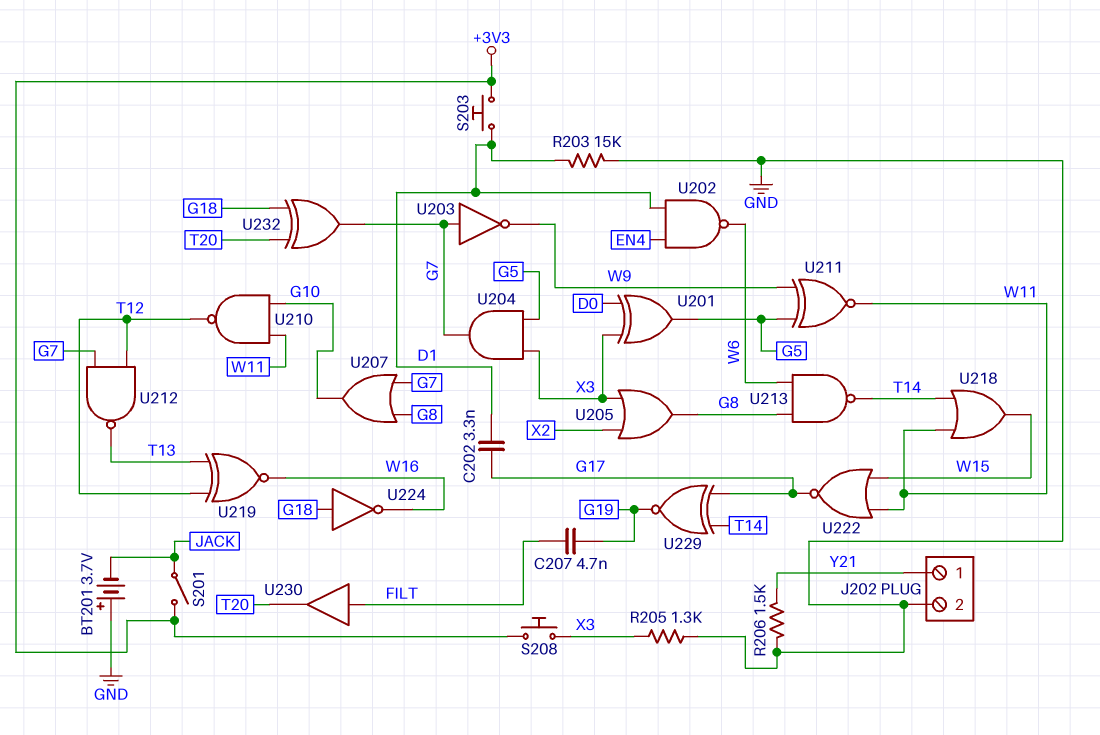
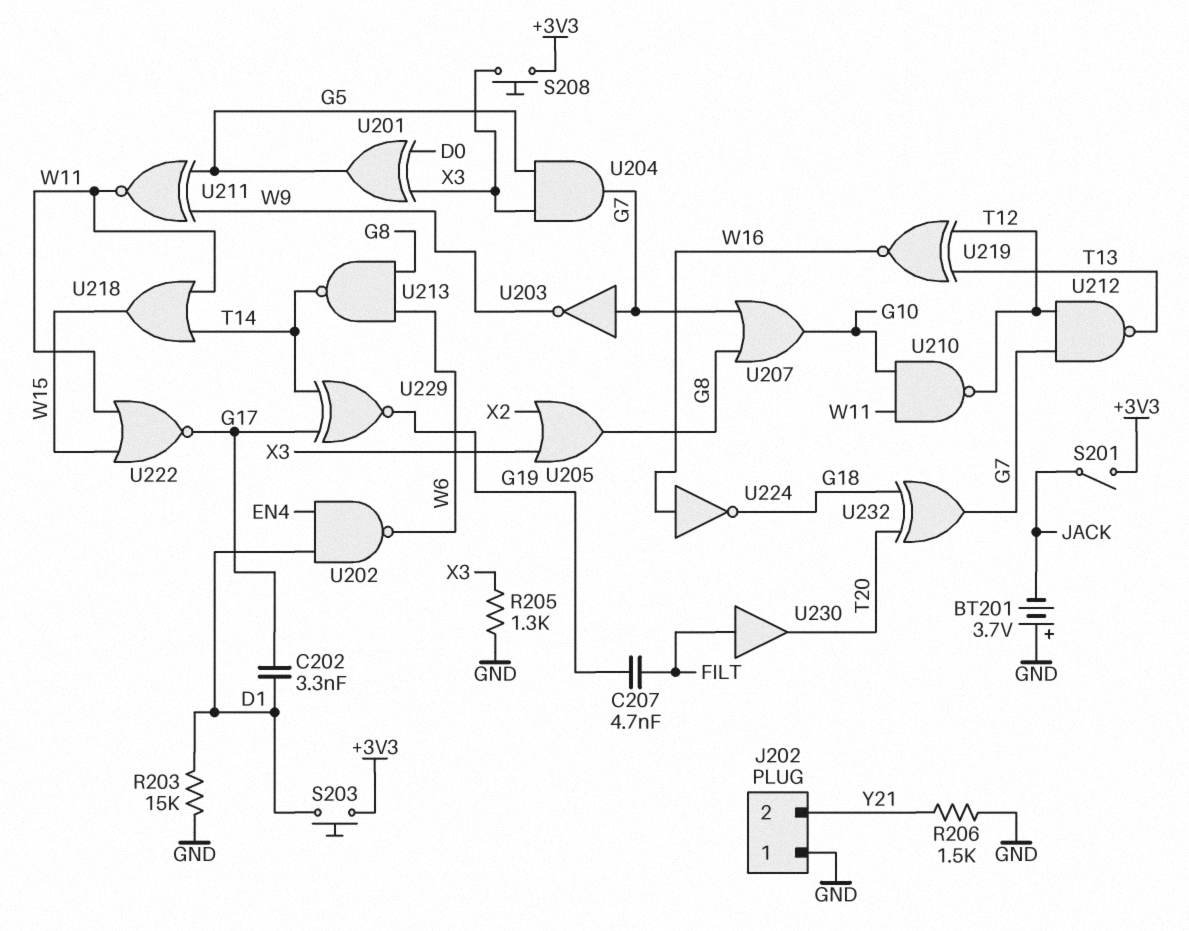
J202 pin 1: Y21 -> GND
J202 pin 2: GND -> Y21
U224: NOT (in G18, out W16) -> NOT (in W16, out G18)

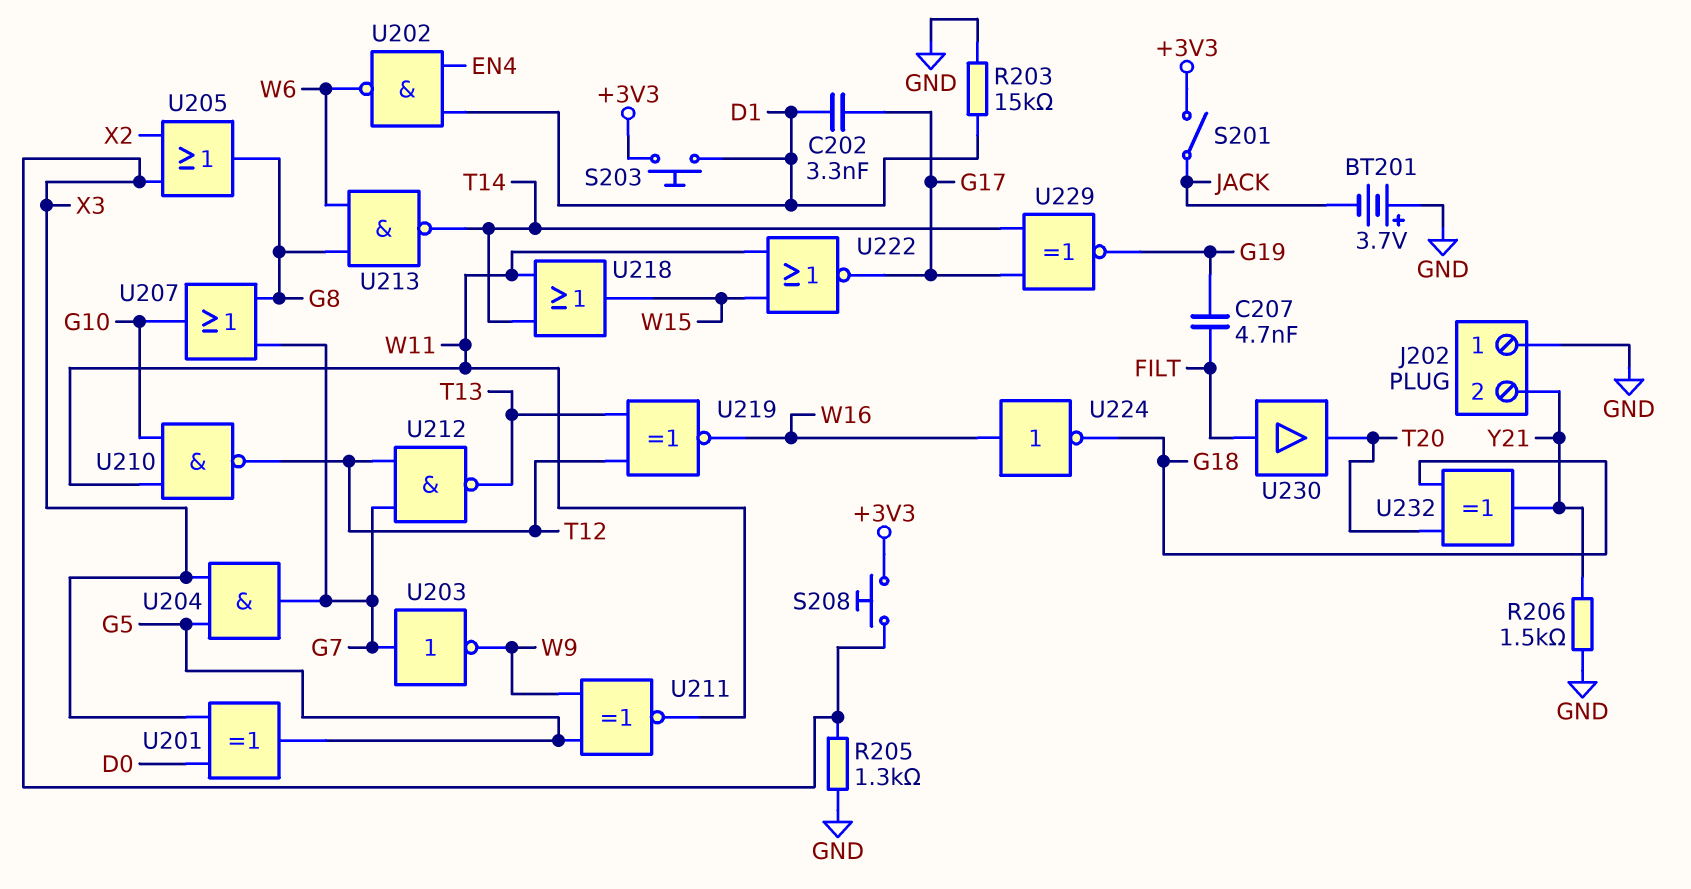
U232: XOR (in G18, in T20, out G7) -> XOR (in G18, in T20, out Y21)

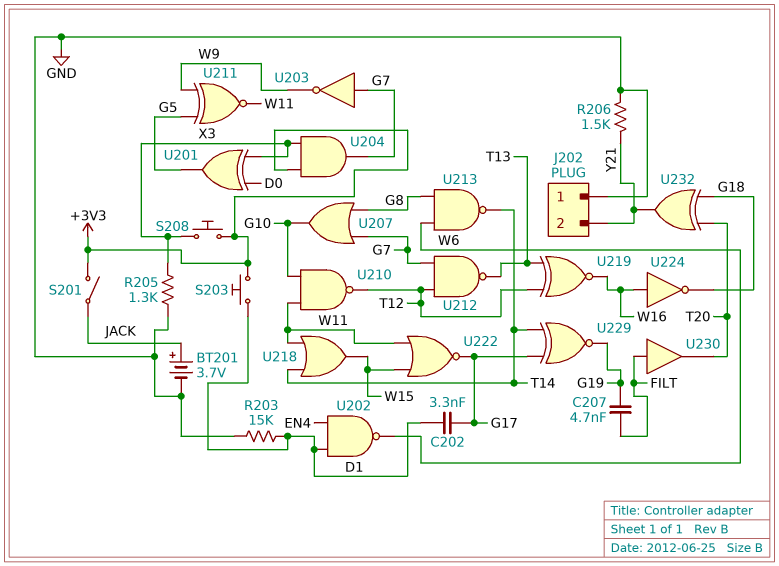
BT201: 3.7V (plus GND, minus JACK) -> 3.7V (plus JACK, minus GND)
U204: AND (in G5, in X3, out G7) -> AND (in +3V3, in X3, out G7)
U205: OR (in X2, in X3, out G8) -> none

